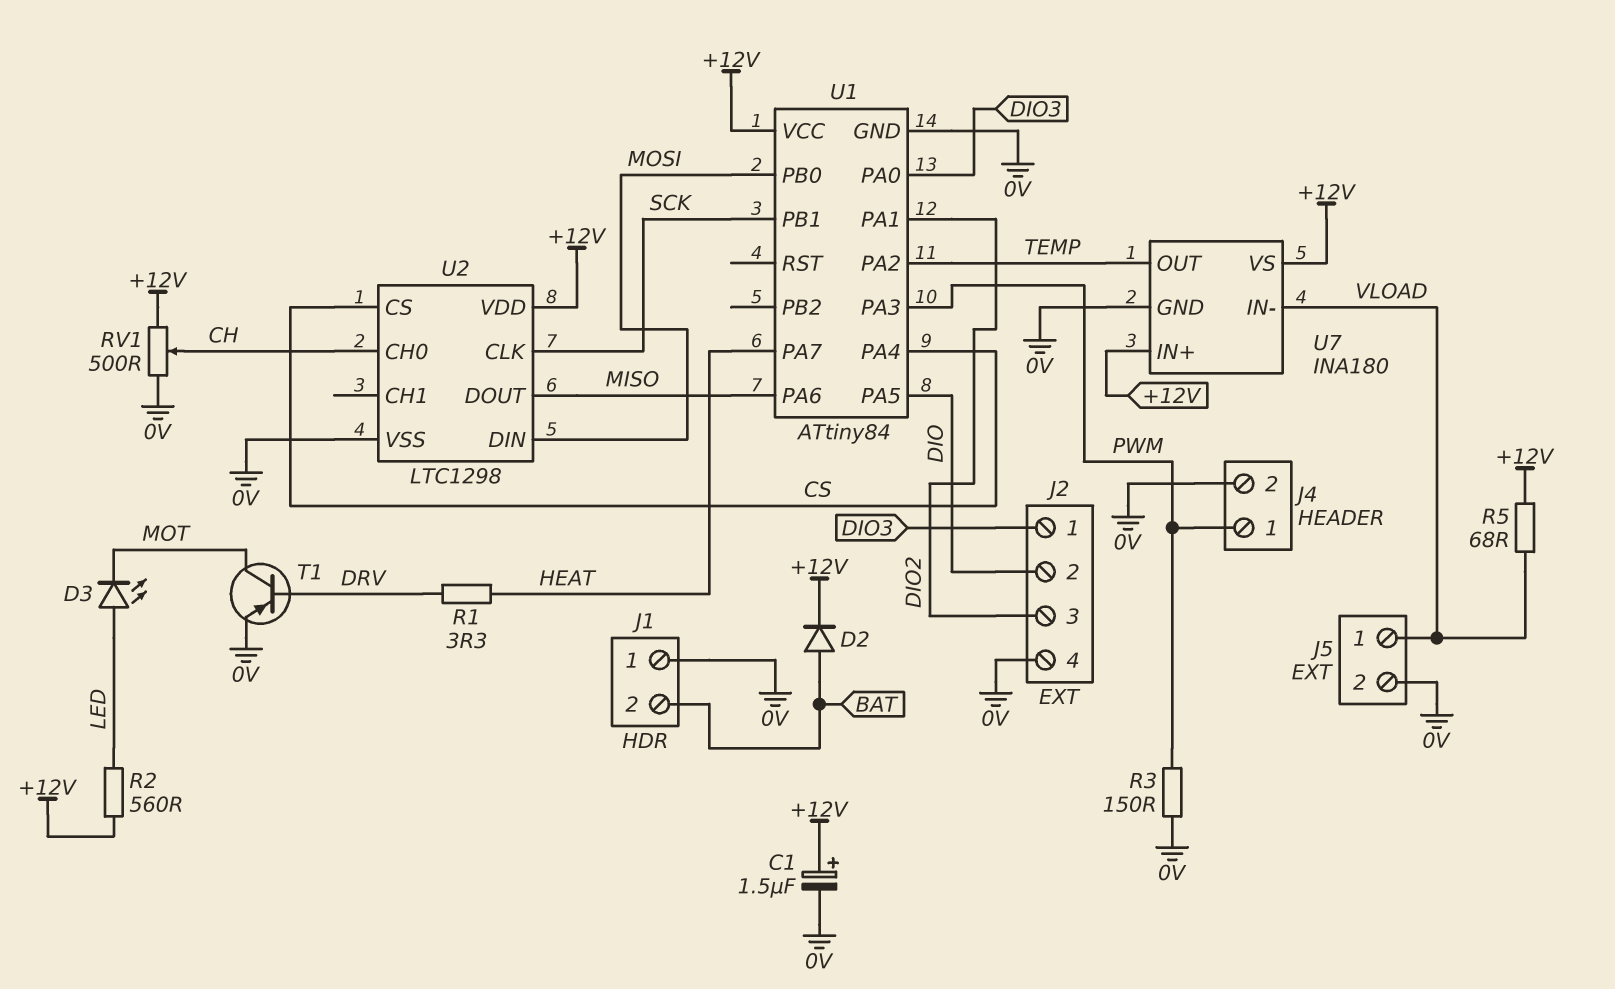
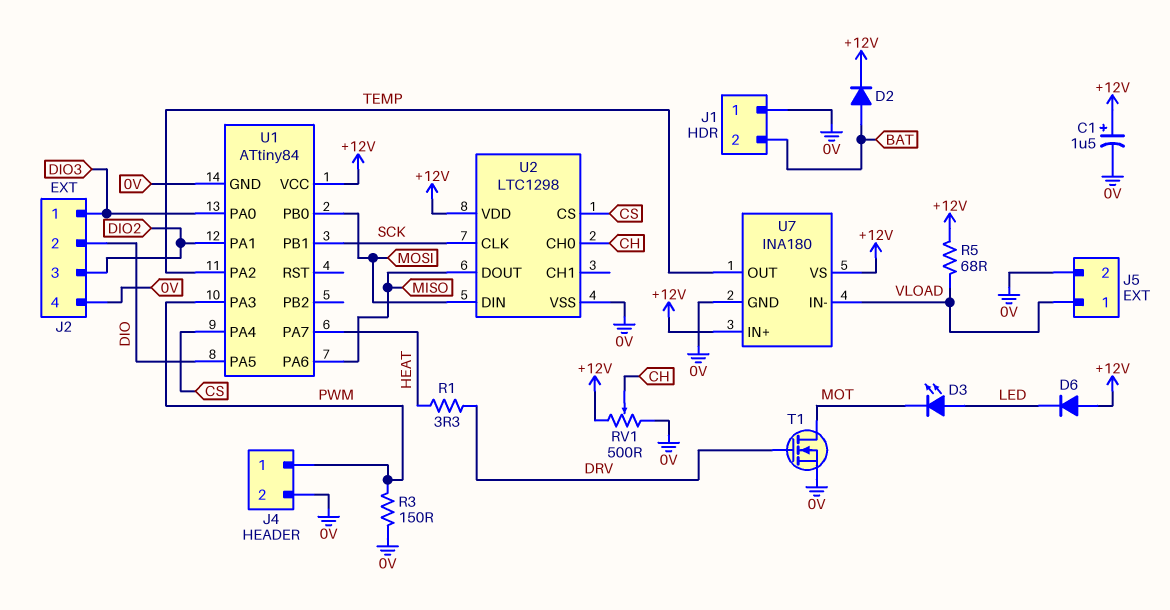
D6: none -> diode (A +12V, K LED)
R2: 560 (+12V, LED) -> none
T1: PNP (B DRV, C MOT, E 0V) -> NMOS (G DRV, D MOT, S 0V)

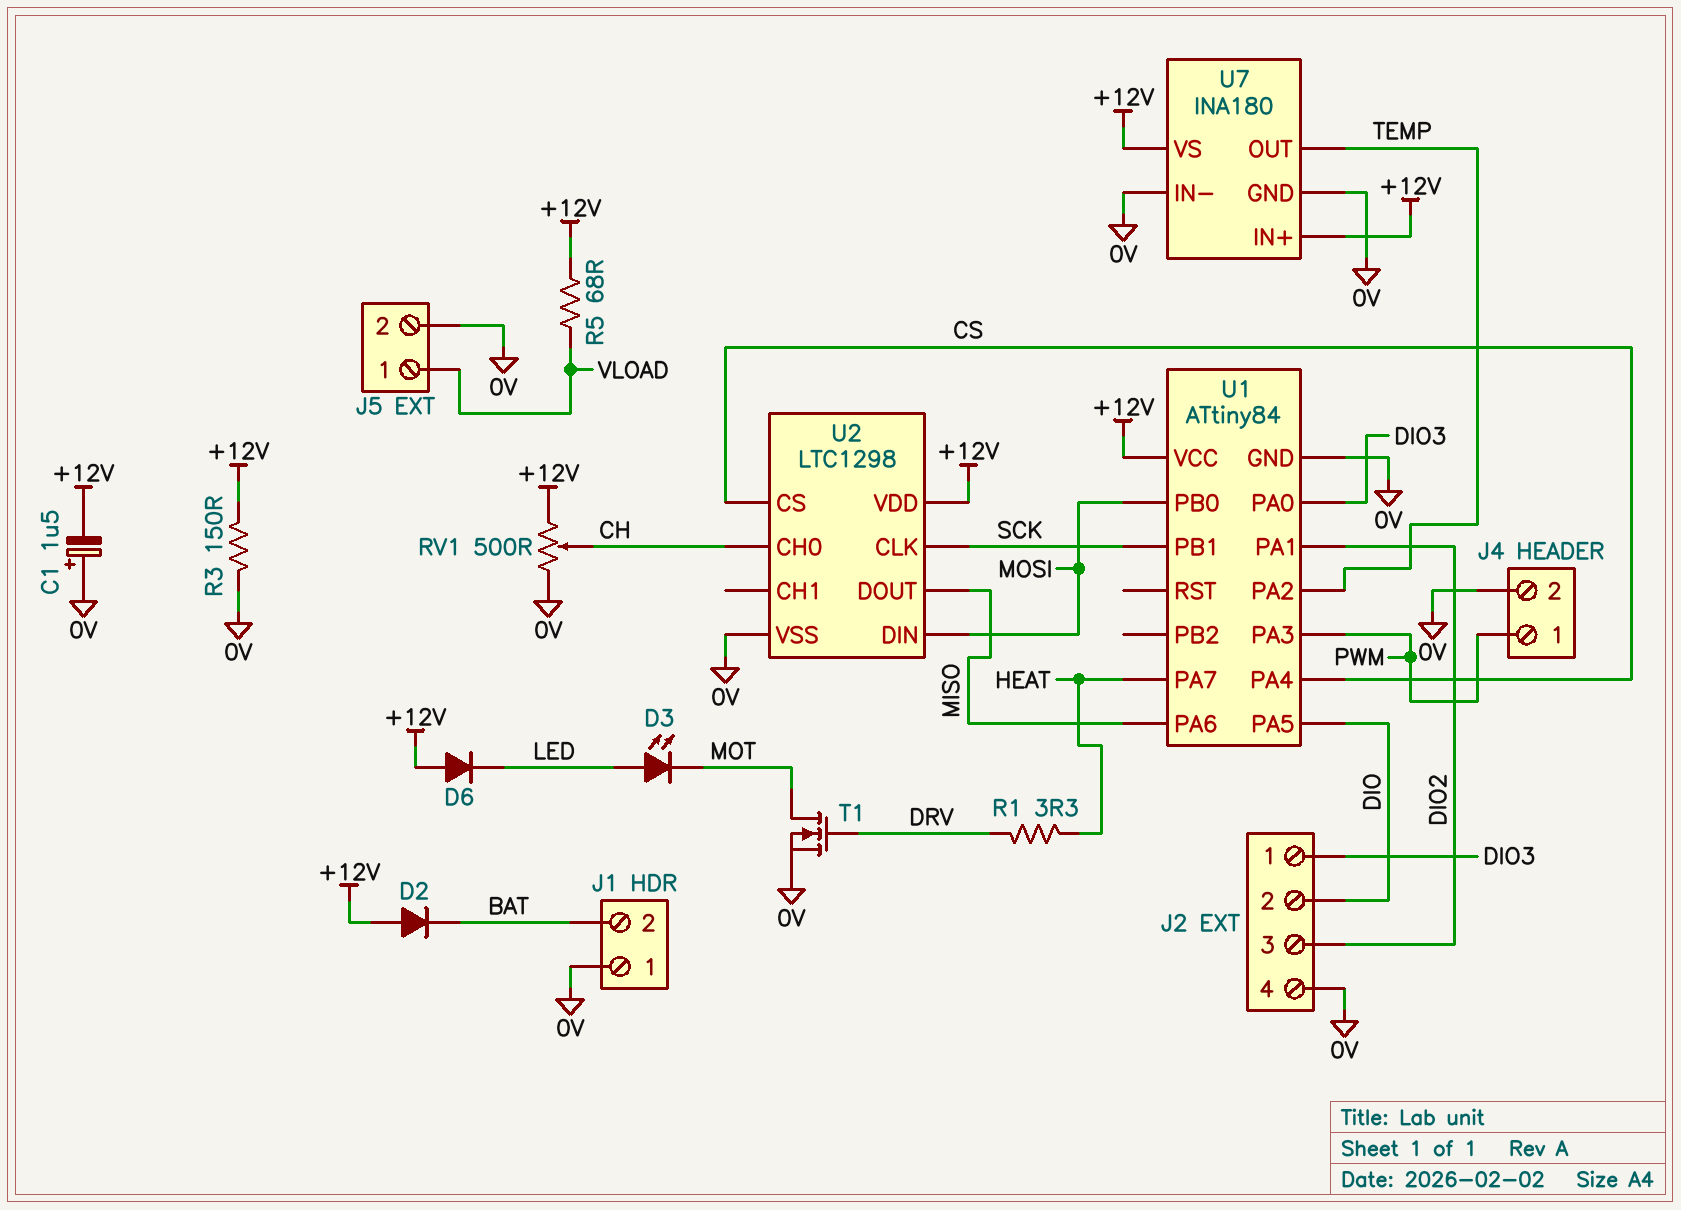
C1: 1.5uF (plus +12V, minus 0V) -> 1.5uF (plus 0V, minus +12V)
D2: diode (A BAT, K +12V) -> diode (A +12V, K BAT)
R3: 150 (0V, PWM) -> 150 (+12V, 0V)
U7 pin IN-: VLOAD -> 0V

